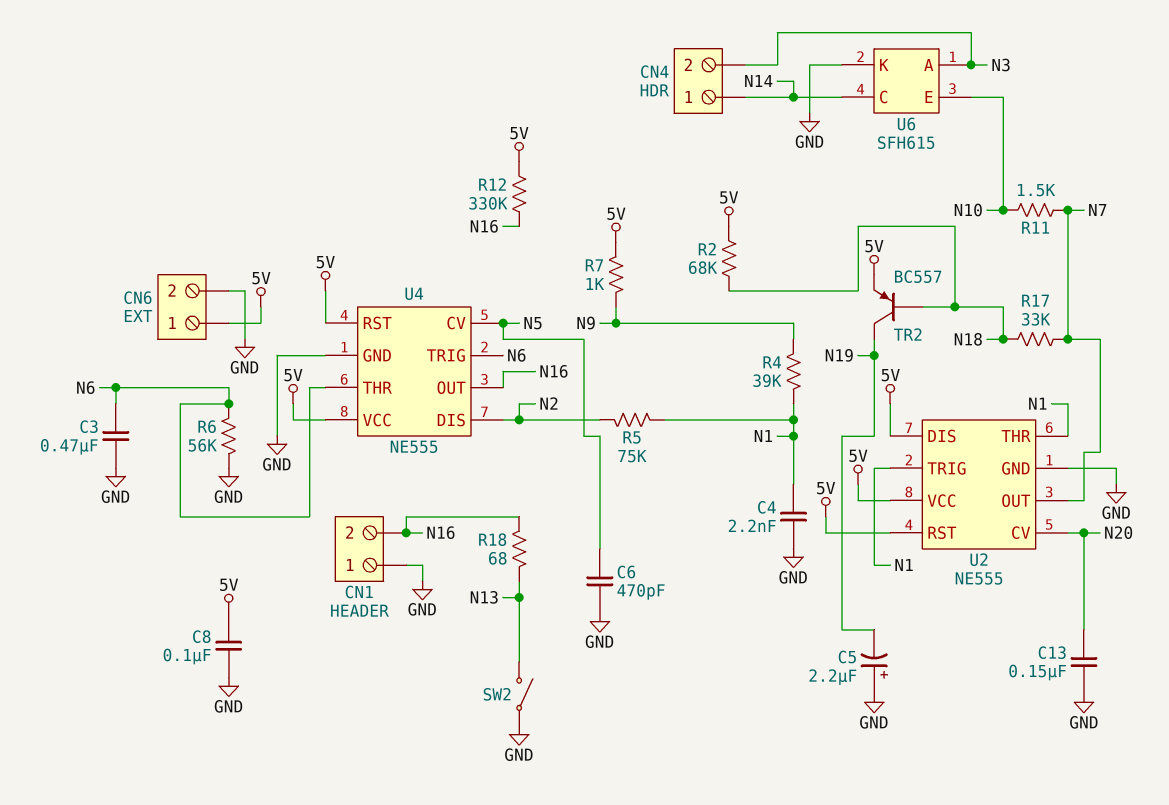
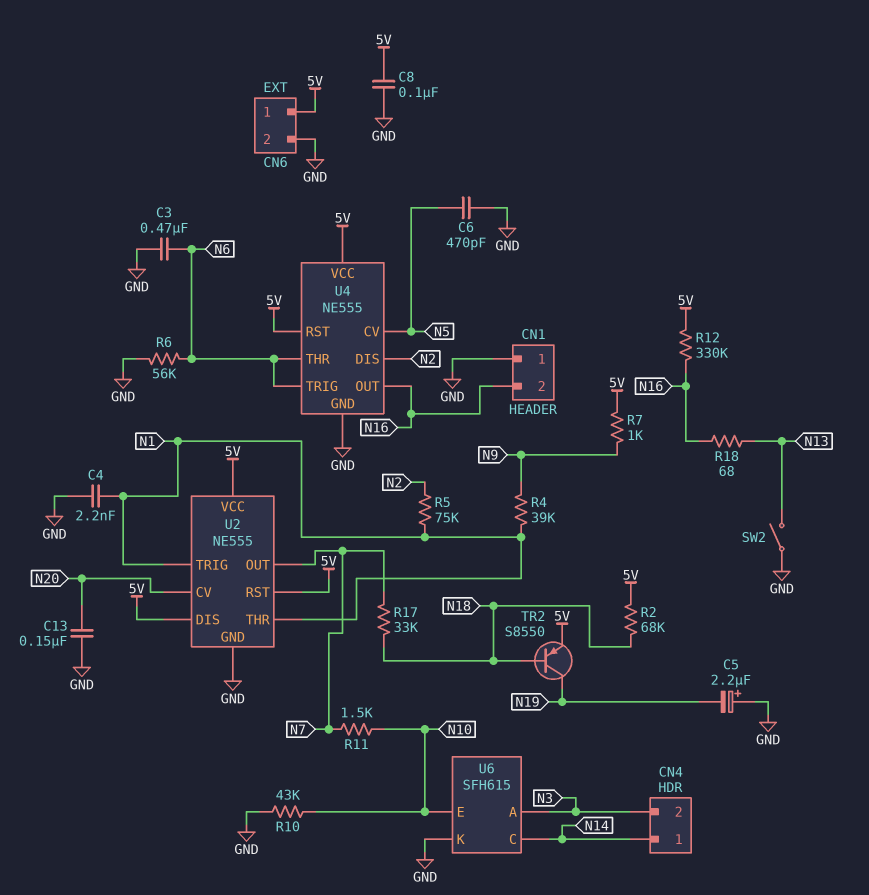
R10: none -> 43k (GND, N10)
TR2: PNP BC557 (B N18, C N19, E 5V) -> PNP S8550 (B N18, C N19, E 5V)

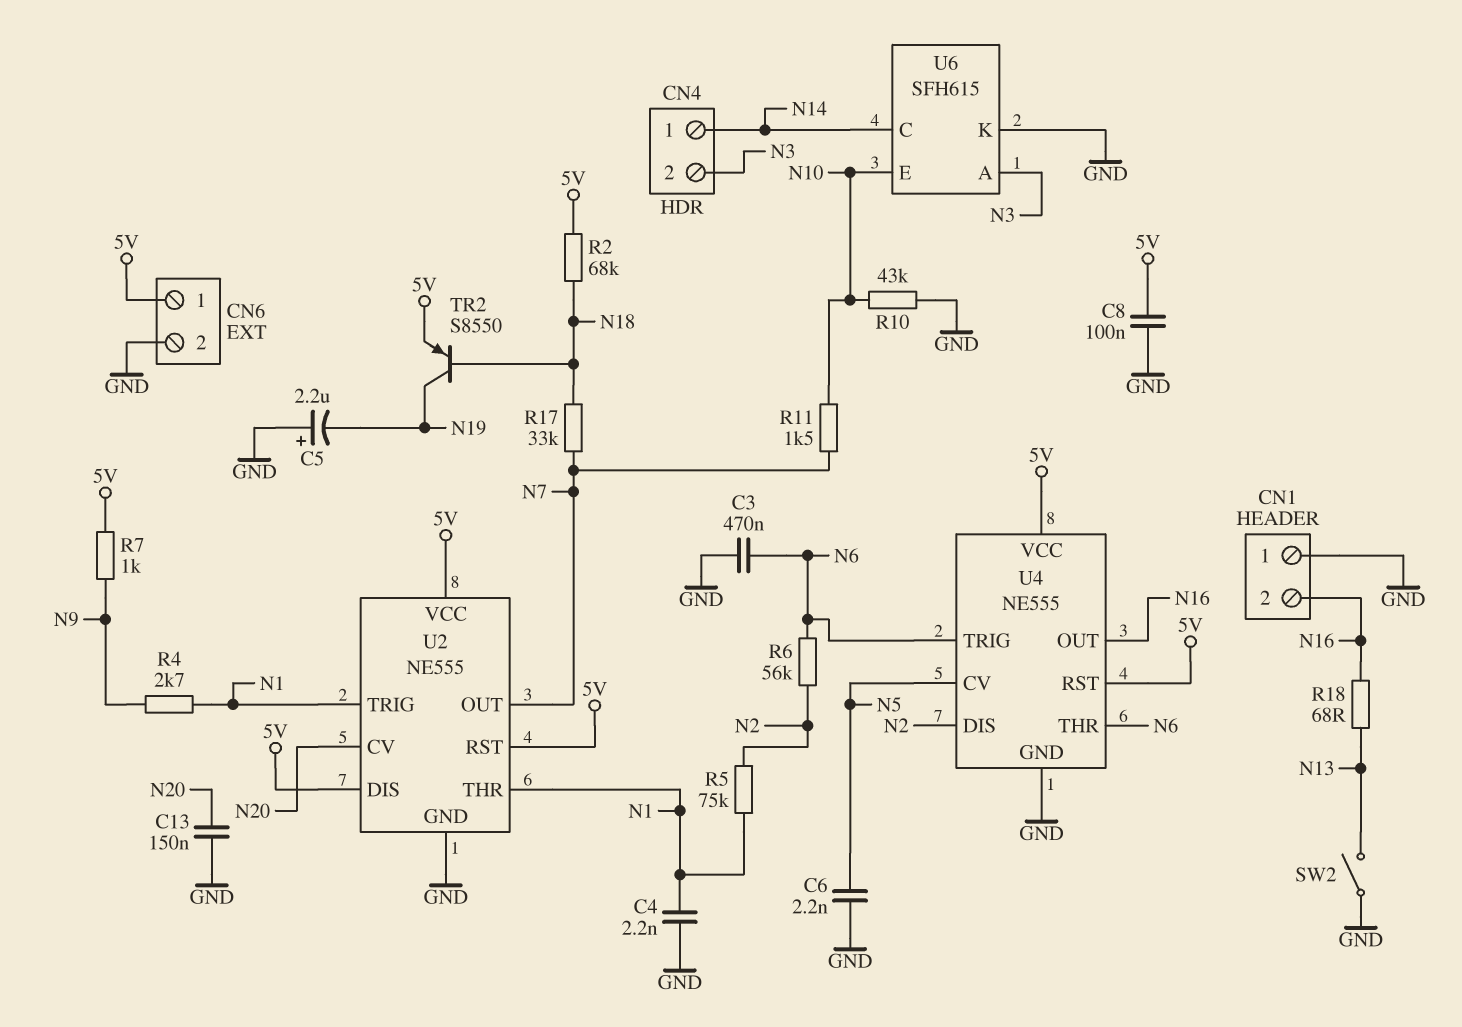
C6: 470pF (GND, N5) -> 2.2nF (GND, N5)
R4: 39k (N1, N9) -> 2.7k (N1, N9)
R6: 56k (GND, N6) -> 56k (N2, N6)
R12: 330k (5V, N16) -> none

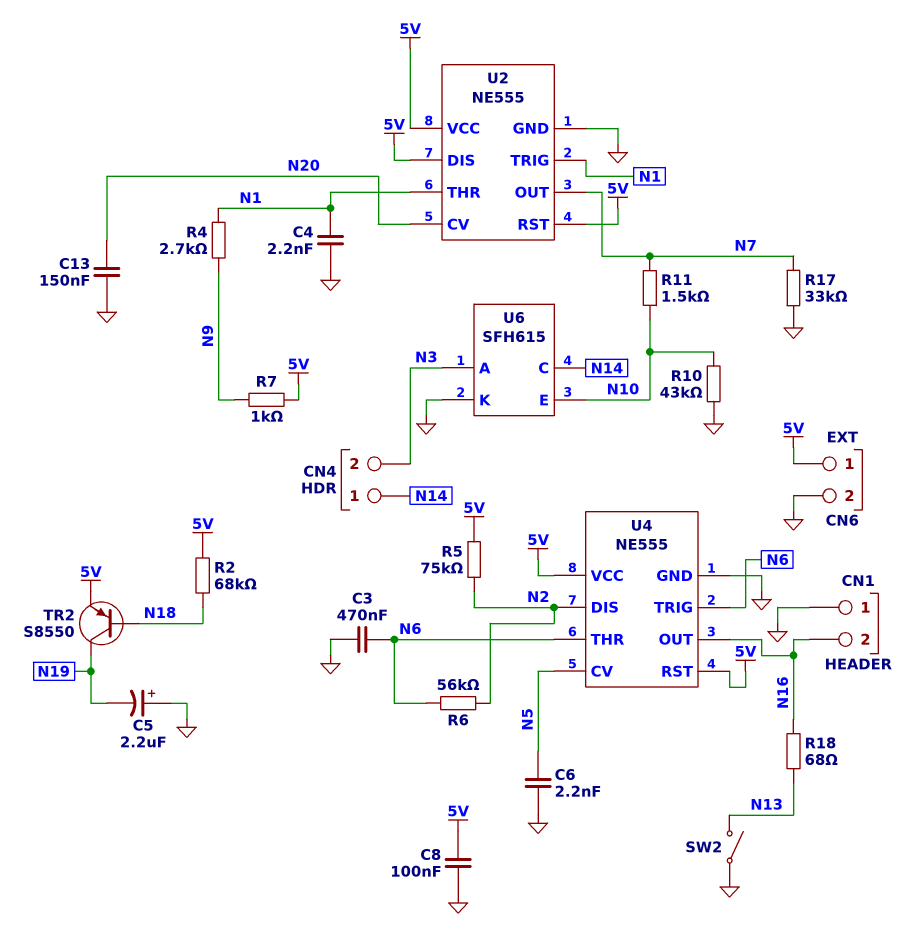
R5: 75k (N1, N2) -> 75k (5V, N2)
R17: 33k (N7, N18) -> 33k (GND, N7)

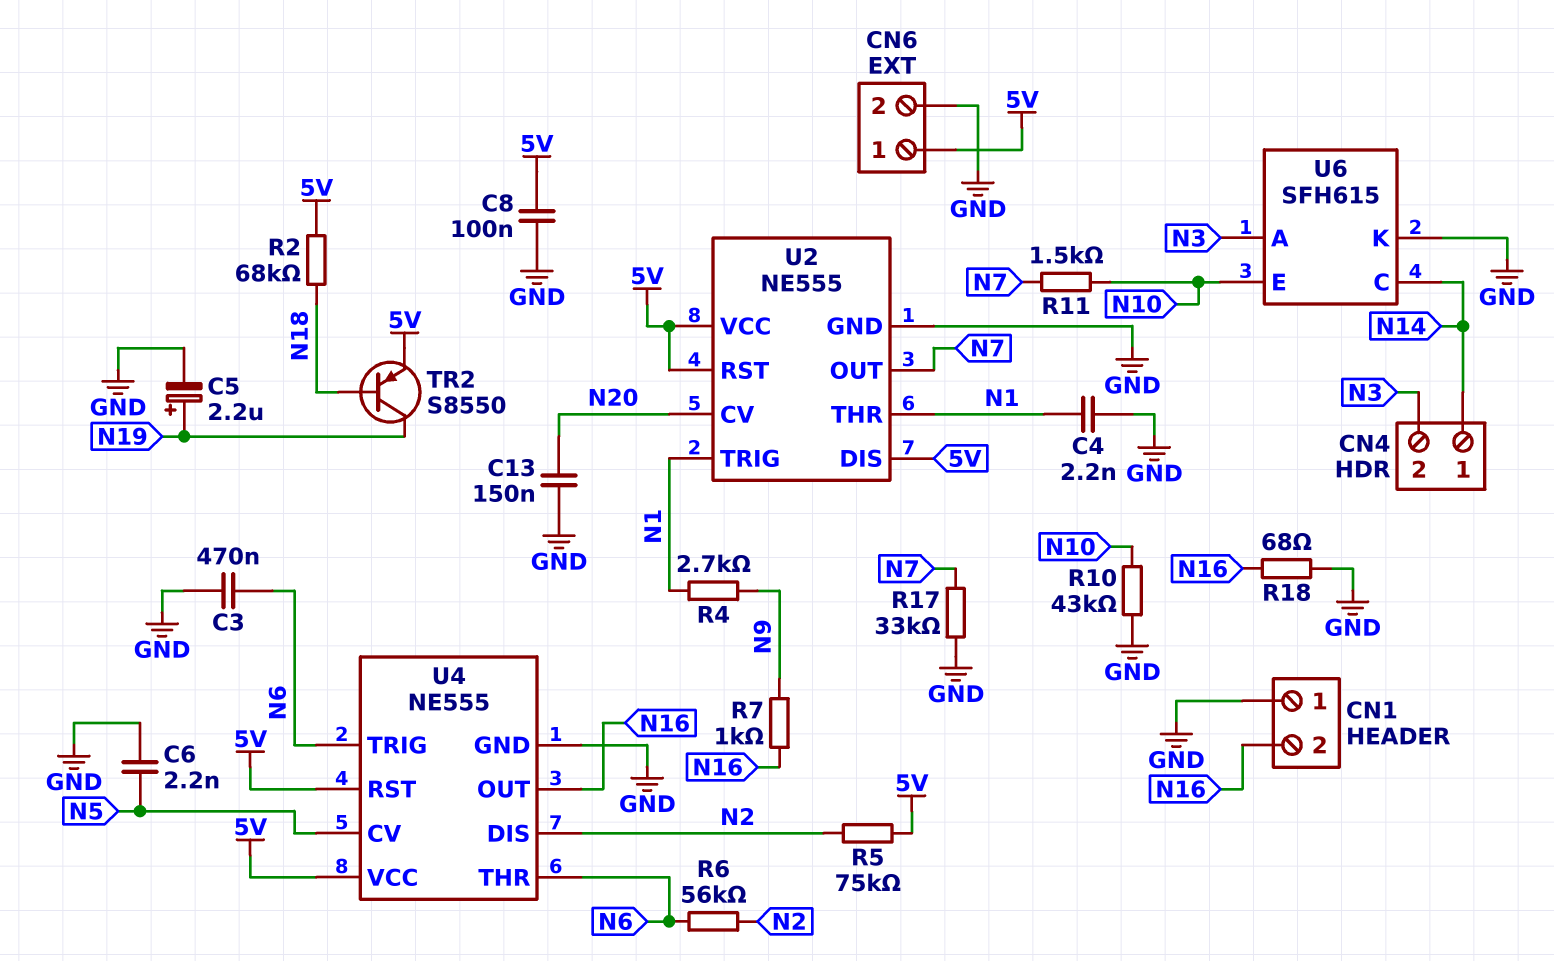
C5: 2.2uF (plus GND, minus N19) -> 2.2uF (plus N19, minus GND)
R7: 1k (5V, N9) -> 1k (N9, N16)
R18: 68 (N13, N16) -> 68 (GND, N16)
SW2: switch (GND, N13) -> none

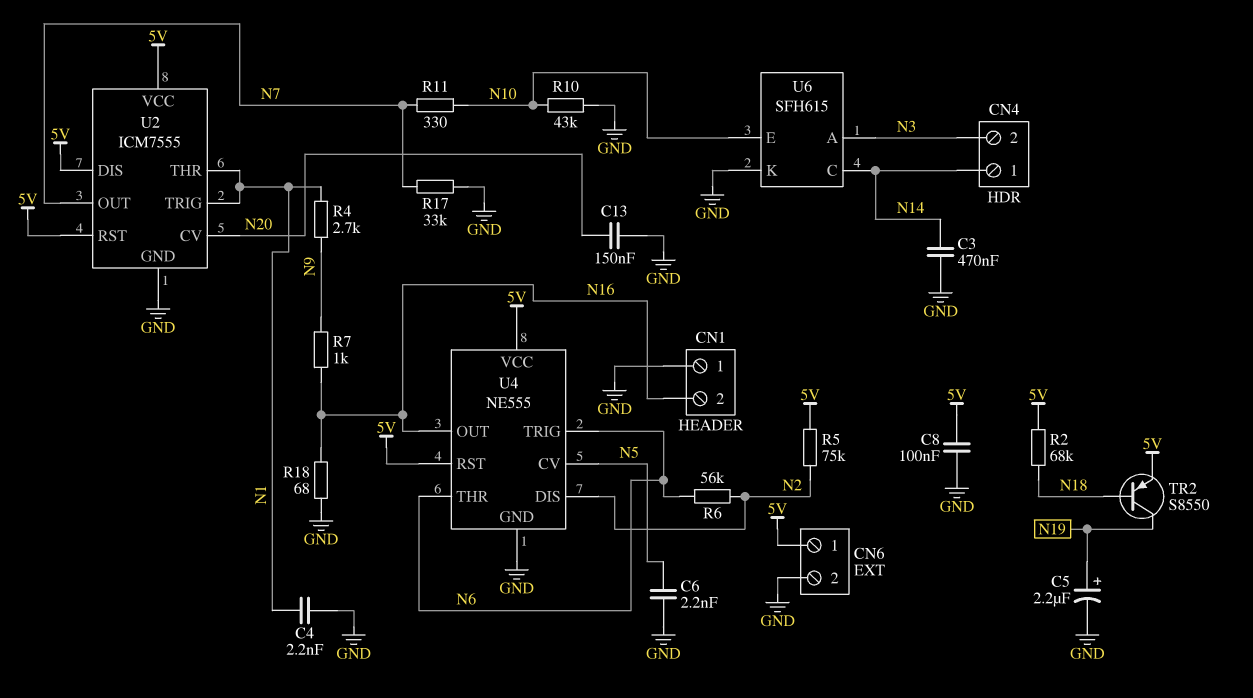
C3: 470nF (GND, N6) -> 470nF (GND, N14)
R11: 1.5k (N7, N10) -> 330 (N7, N10)
U2: NE555 -> ICM7555

